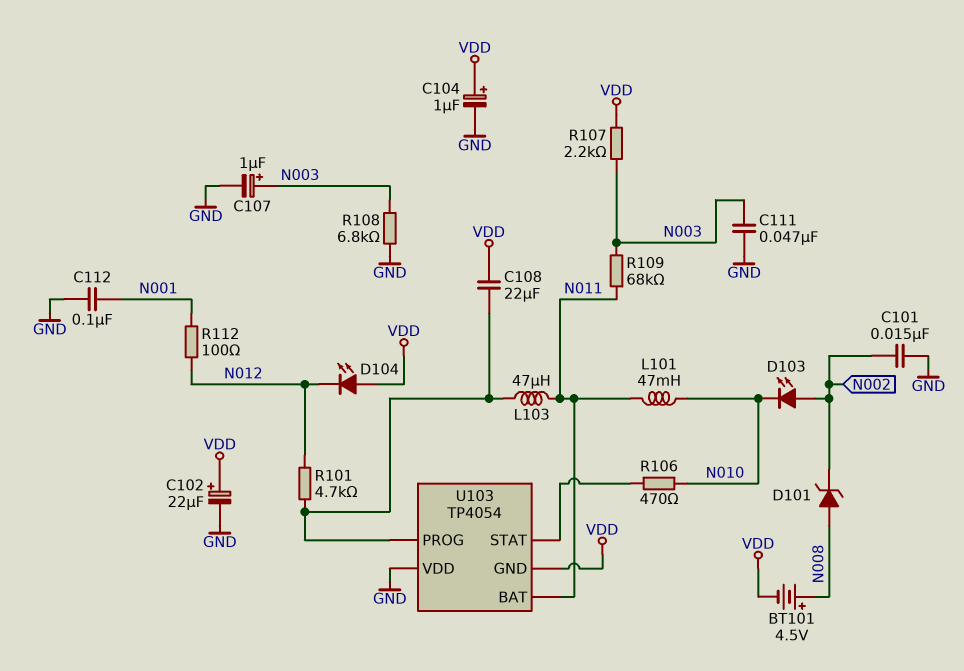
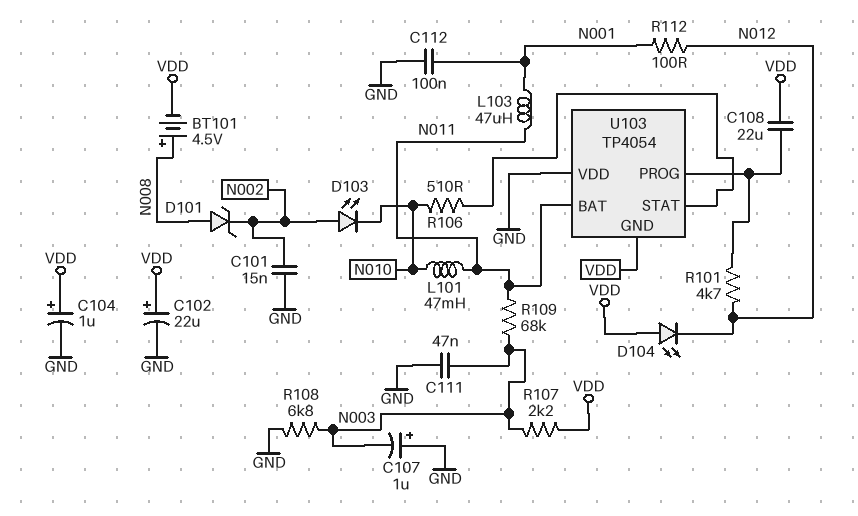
C107: 1uF (plus N003, minus GND) -> 1uF (plus GND, minus N003)
L103: 47uH (N011, U103/PROG) -> 47uH (N001, N011)
R106: 470 (N010, U103/STAT) -> 510 (N010, U103/STAT)

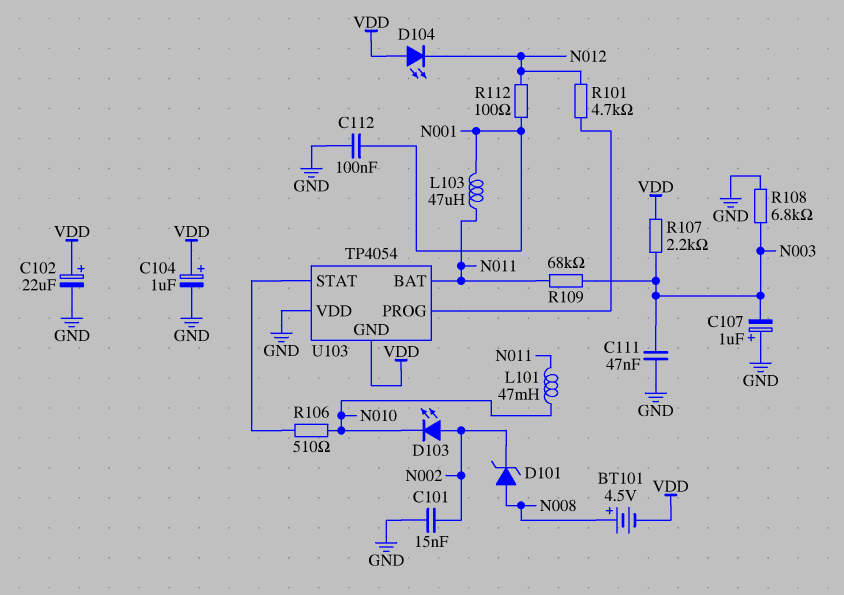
C108: 22uF (U103/PROG, VDD) -> none

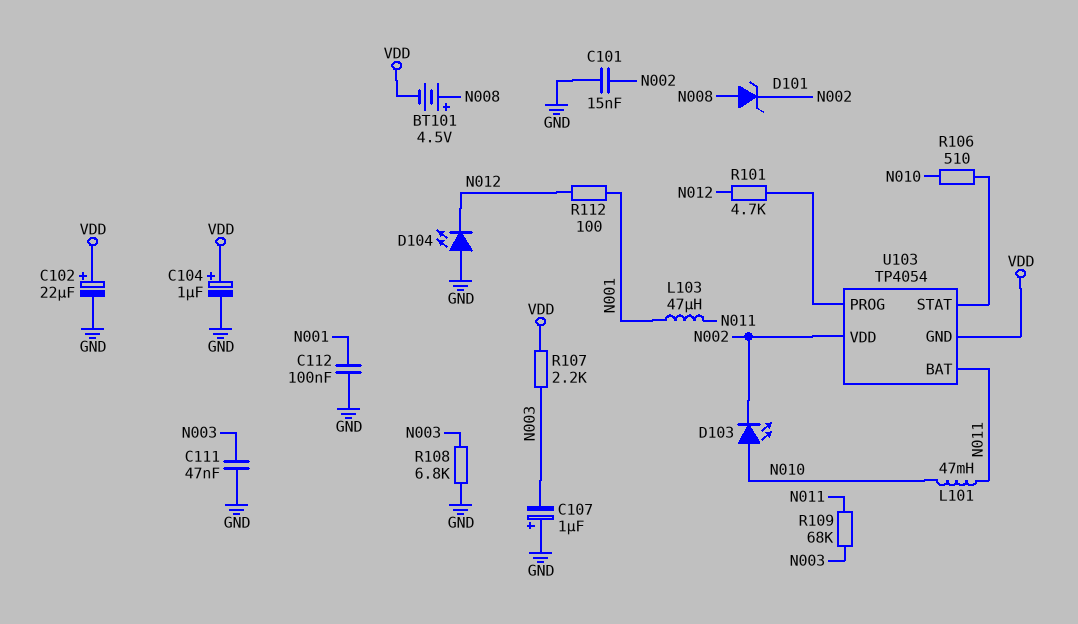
D103: LED (A N002, K N010) -> LED (A N010, K N002)
D104: LED (A VDD, K N012) -> LED (A GND, K N012)
U103 pin VDD: GND -> N002

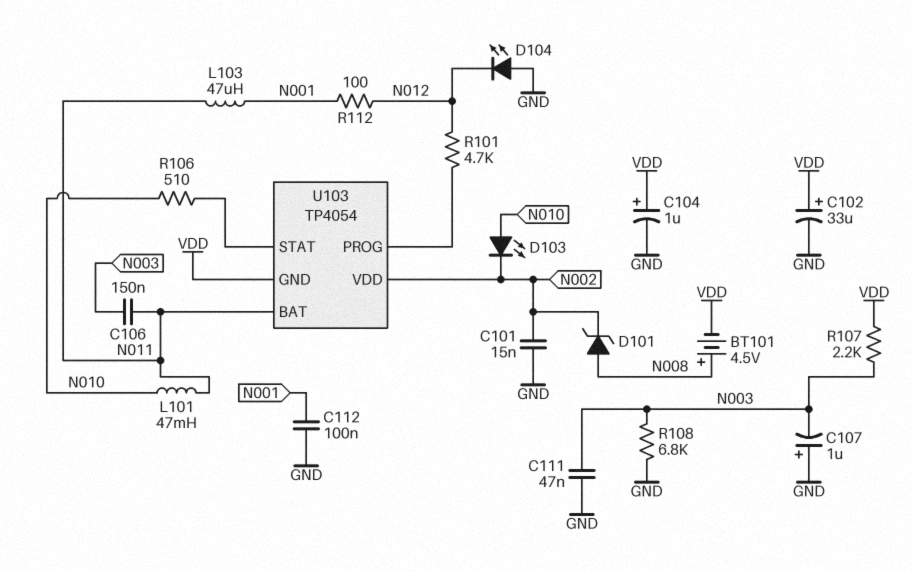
C102: 22uF (plus VDD, minus GND) -> 33uF (plus VDD, minus GND)
C106: none -> 150nF (N003, N011)
R109: 68k (N003, N011) -> none

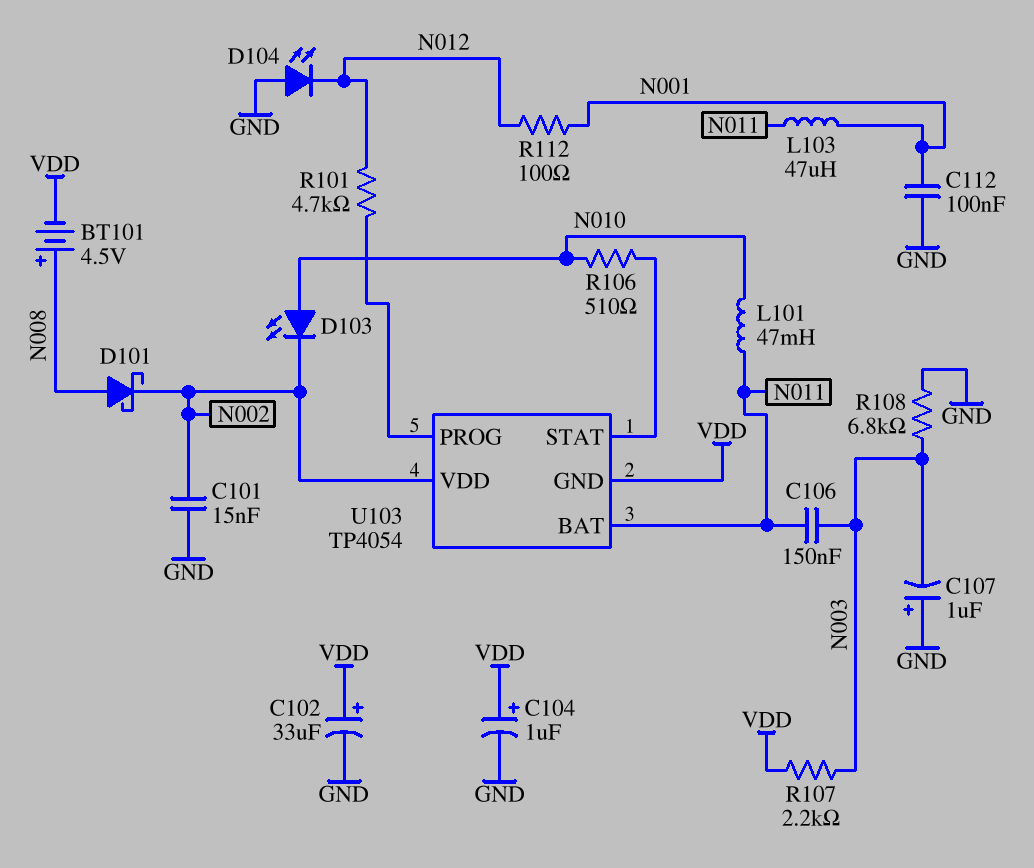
C111: 47nF (GND, N003) -> none
D101: zener (A N008, K N002) -> schottky (A N008, K N002)

